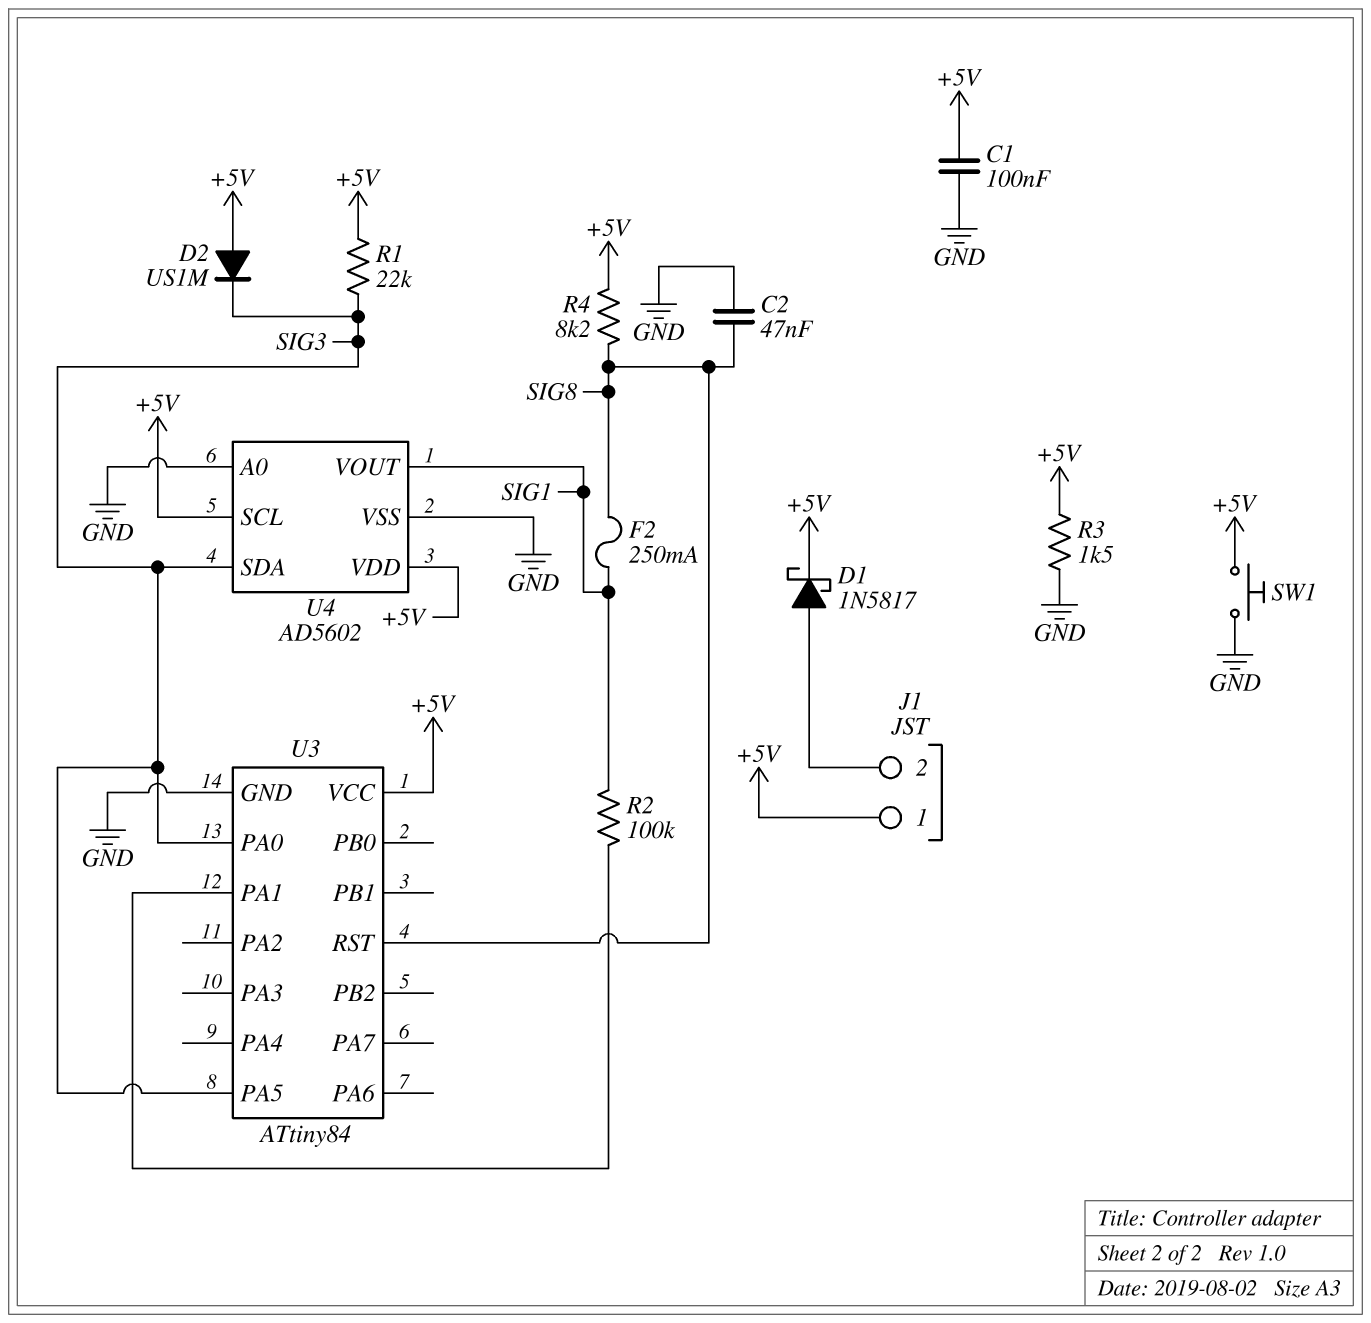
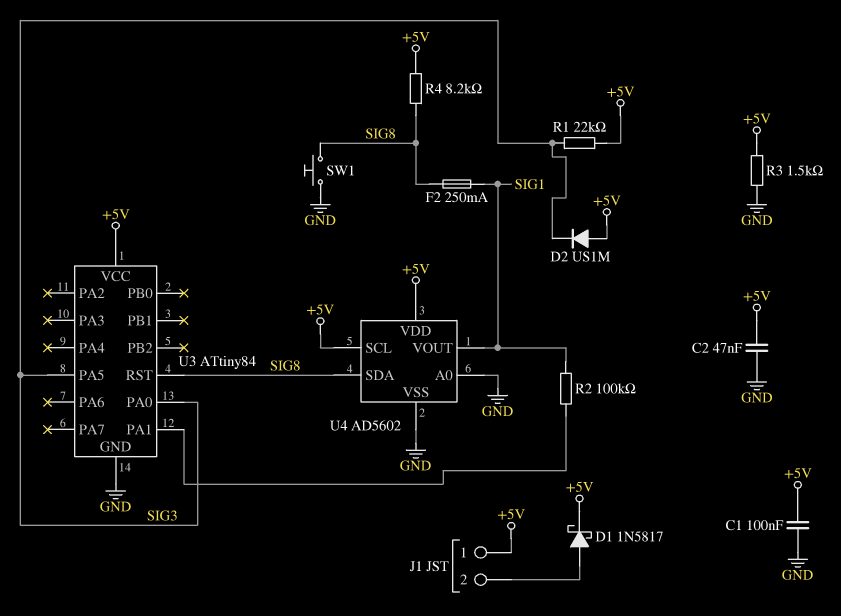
C2: 47nF (GND, SIG8) -> 47nF (+5V, GND)
SW1: button (+5V, GND) -> button (GND, SIG8)
U4 pin SDA: SIG3 -> SIG8

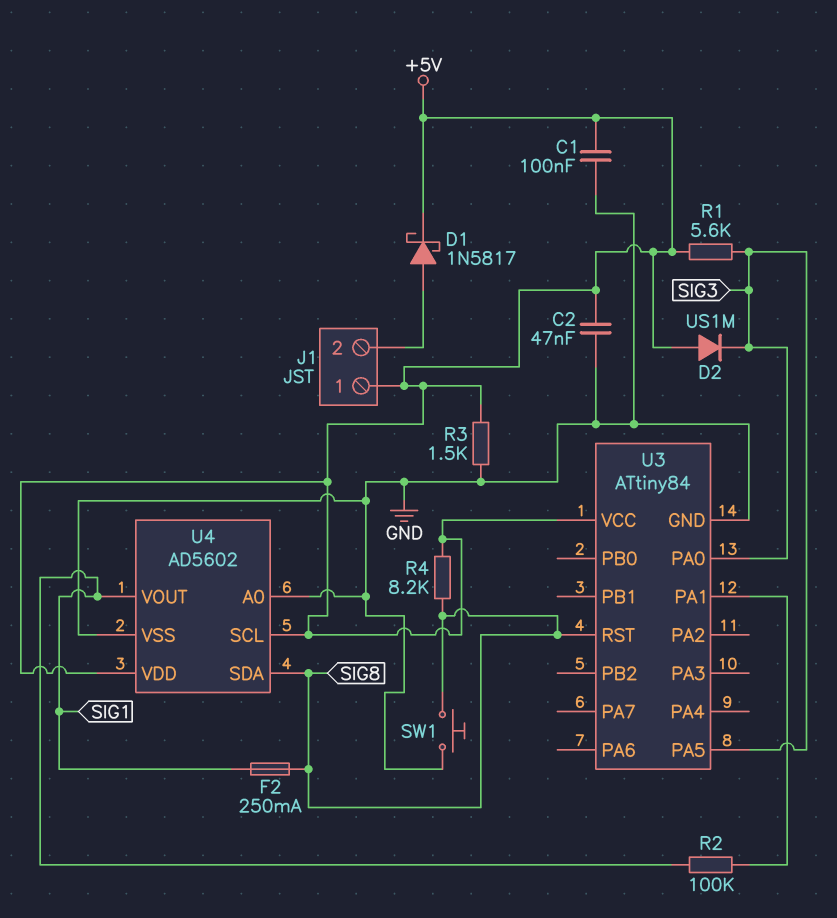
R1: 22k (+5V, SIG3) -> 5.6k (+5V, SIG3)

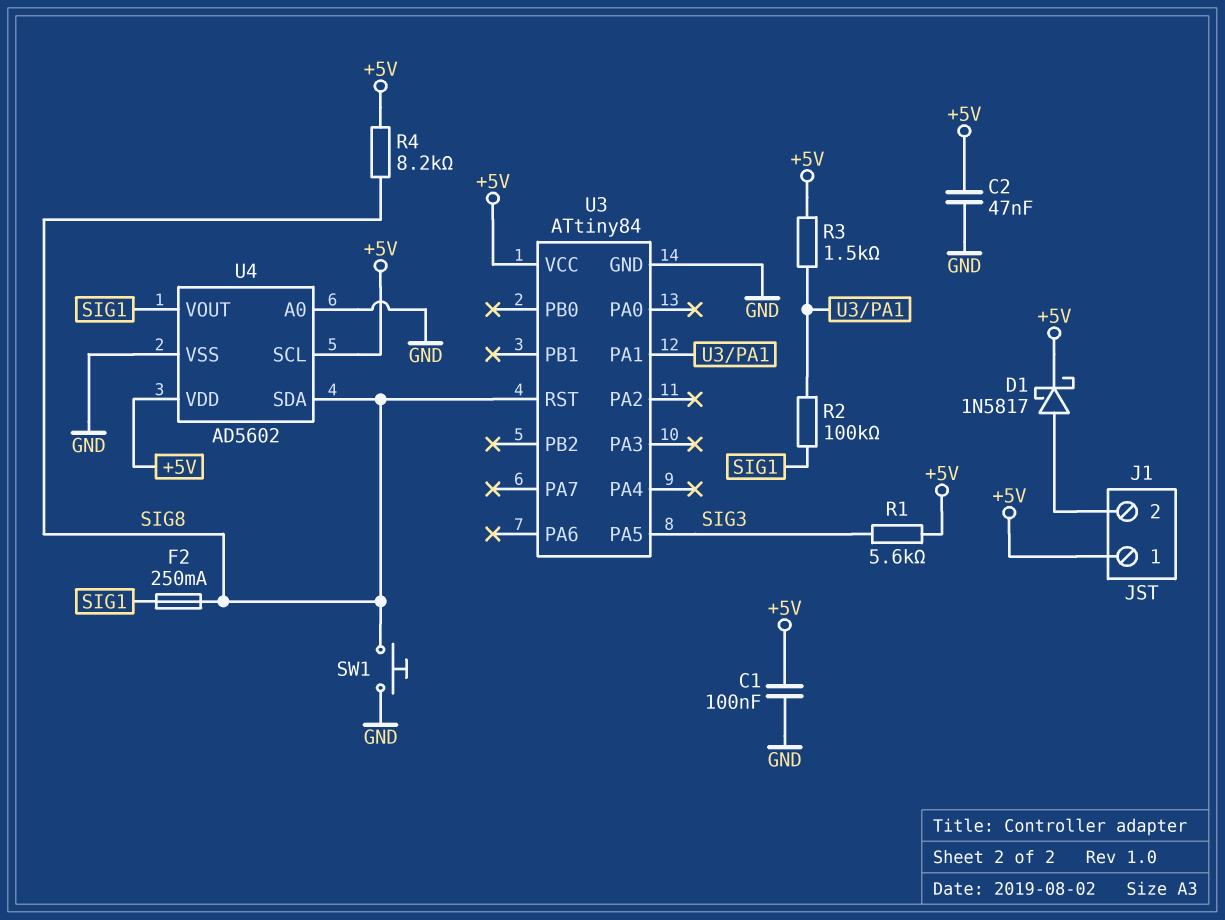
D2: diode US1M (A +5V, K SIG3) -> none
R3: 1.5k (+5V, GND) -> 1.5k (+5V, U3/PA1)
U3 pin PA0: SIG3 -> none

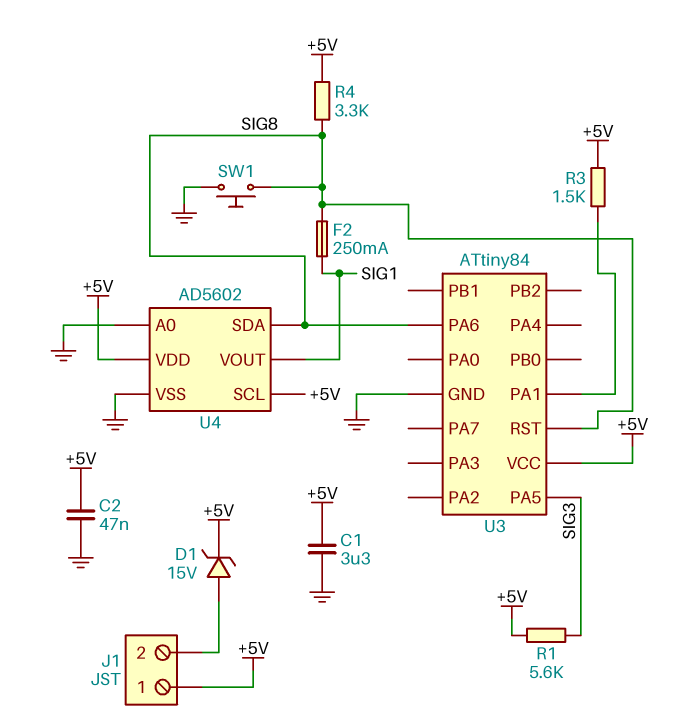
C1: 100nF (+5V, GND) -> 3.3uF (+5V, GND)
D1: schottky 1N5817 (A J1/2, K +5V) -> zener 15V (A J1/2, K +5V)
R2: 100k (SIG1, U3/PA1) -> none
R4: 8.2k (+5V, SIG8) -> 3.3k (+5V, SIG8)
U3 pin PA6: none -> SIG8

